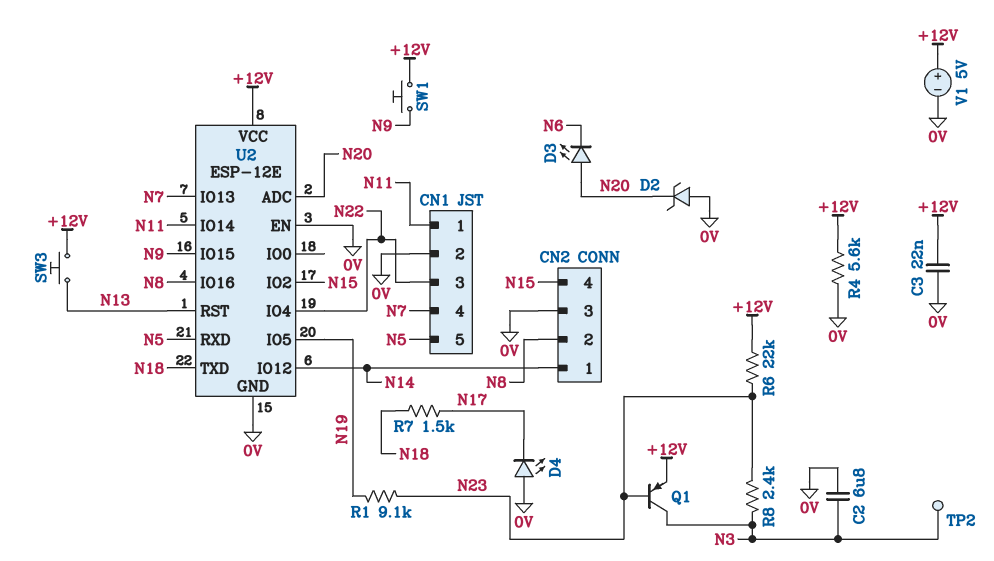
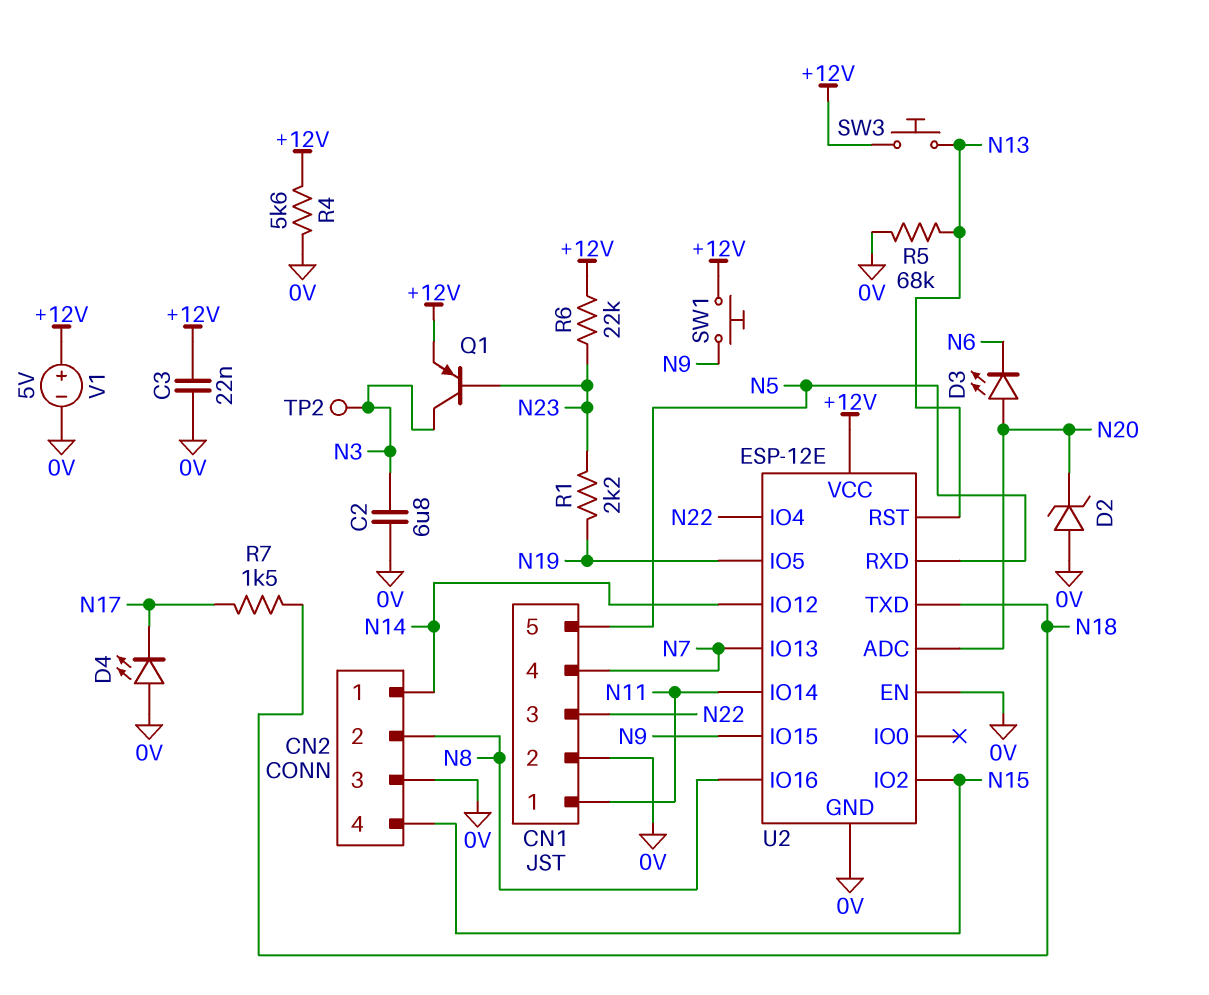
R1: 9.1k (N19, N23) -> 2.2k (N19, N23)
R5: none -> 68k (0V, N13)
R8: 2.4k (N3, N23) -> none

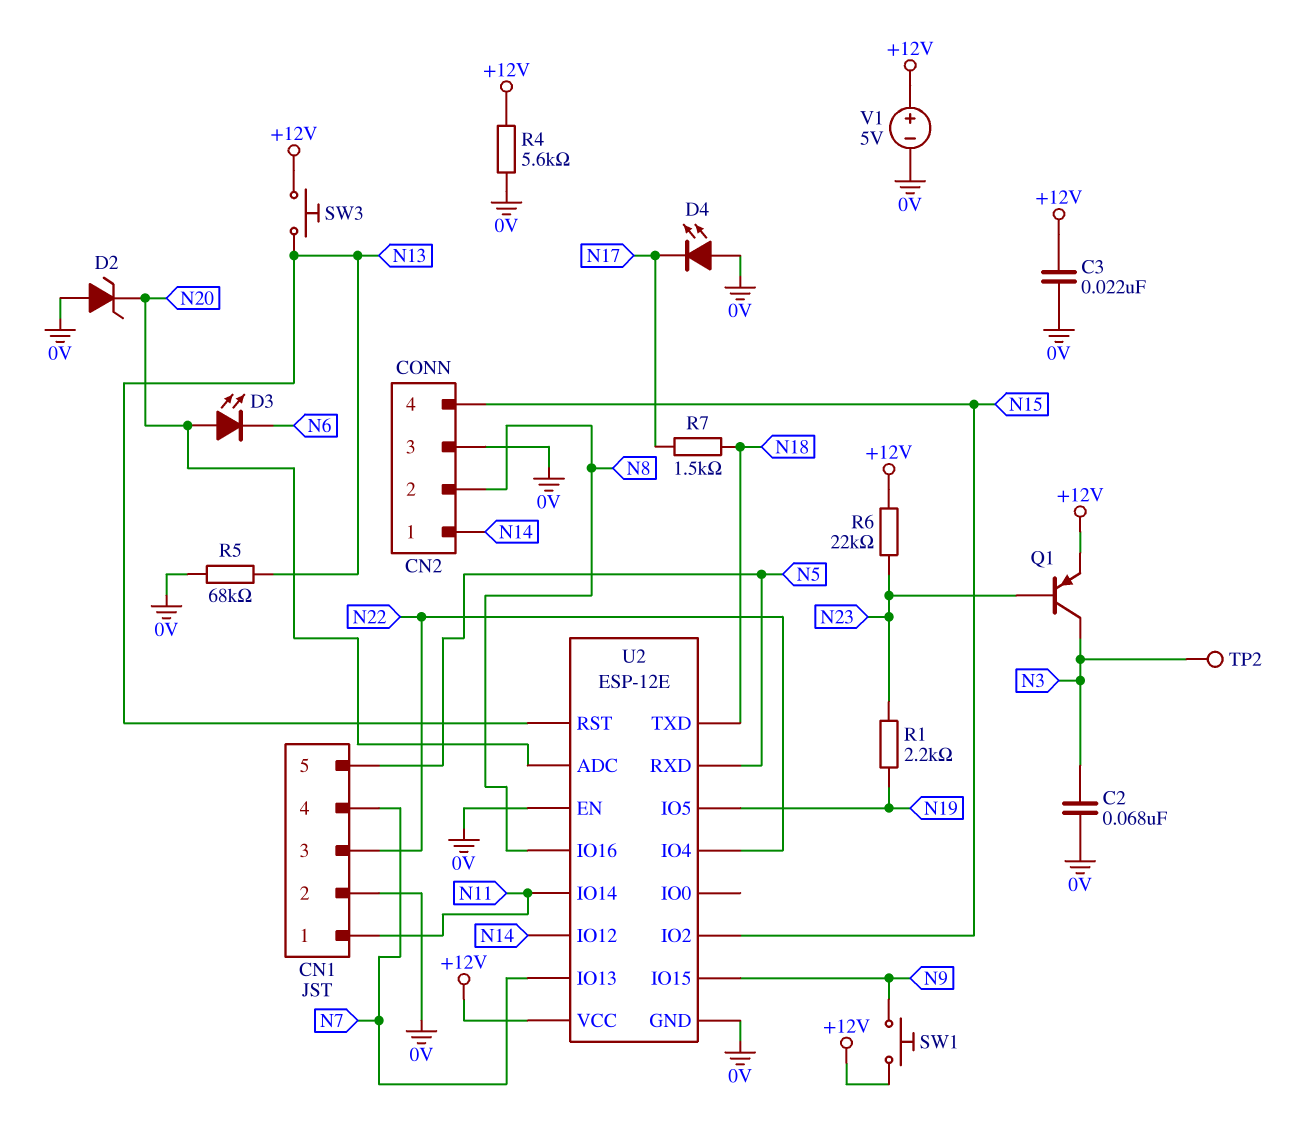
C2: 6.8uF (0V, N3) -> 68nF (0V, N3)

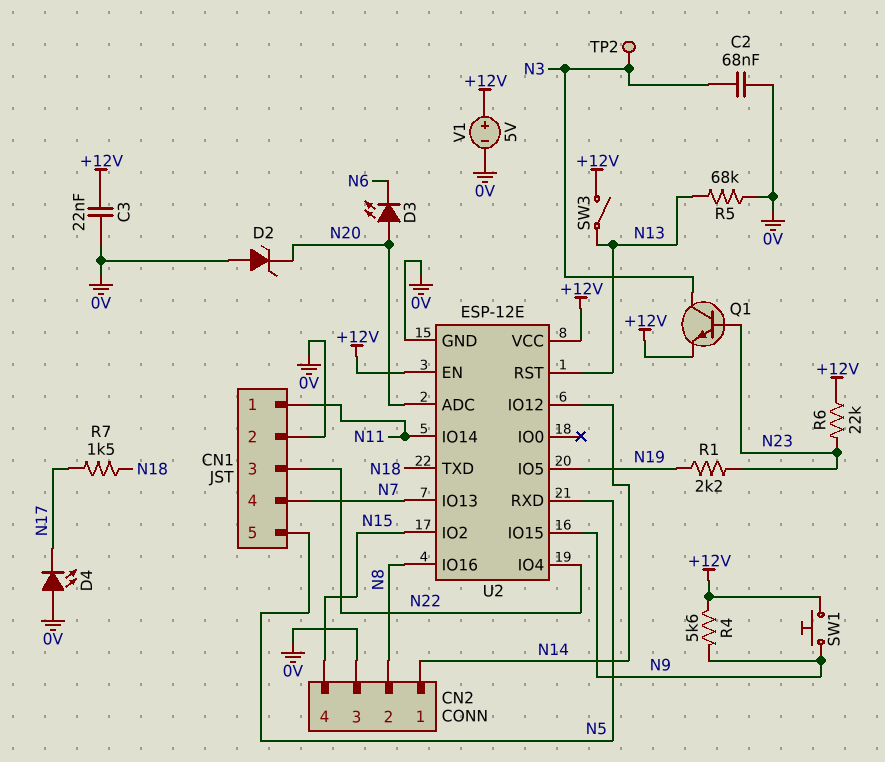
Q1: PNP (B N23, C N3, E +12V) -> NPN (B N23, C N3, E +12V)
R4: 5.6k (+12V, 0V) -> 5.6k (+12V, N9)
SW3: button (+12V, N13) -> switch (+12V, N13)
U2 pin EN: 0V -> +12V

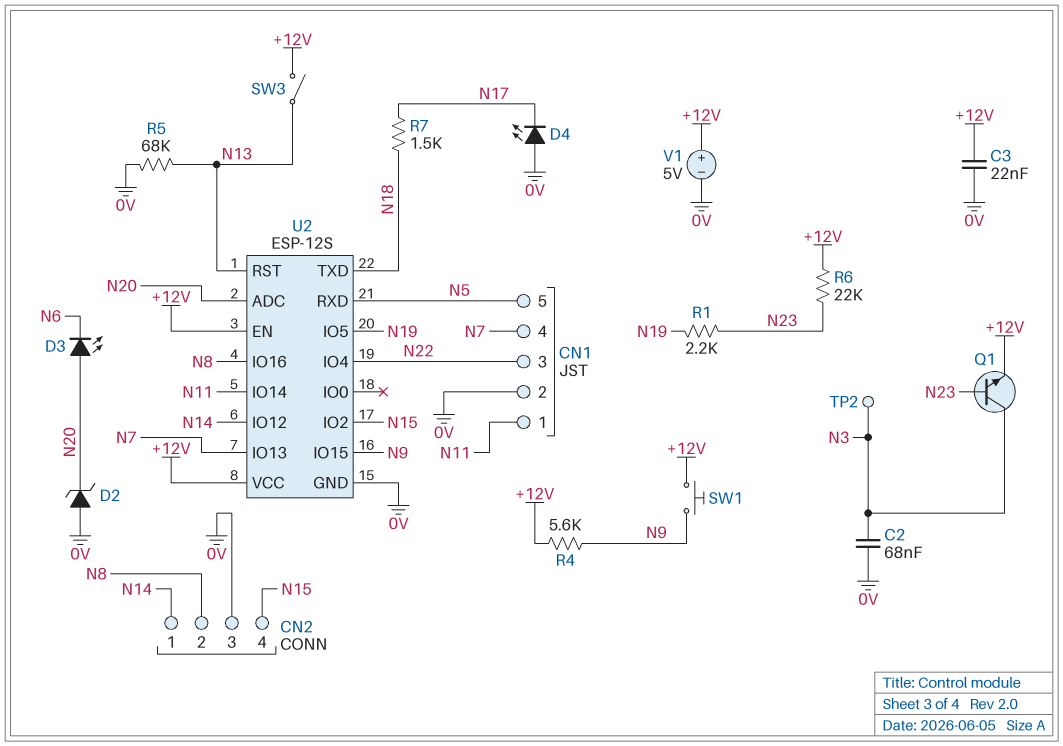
U2: ESP-12E -> ESP-12S

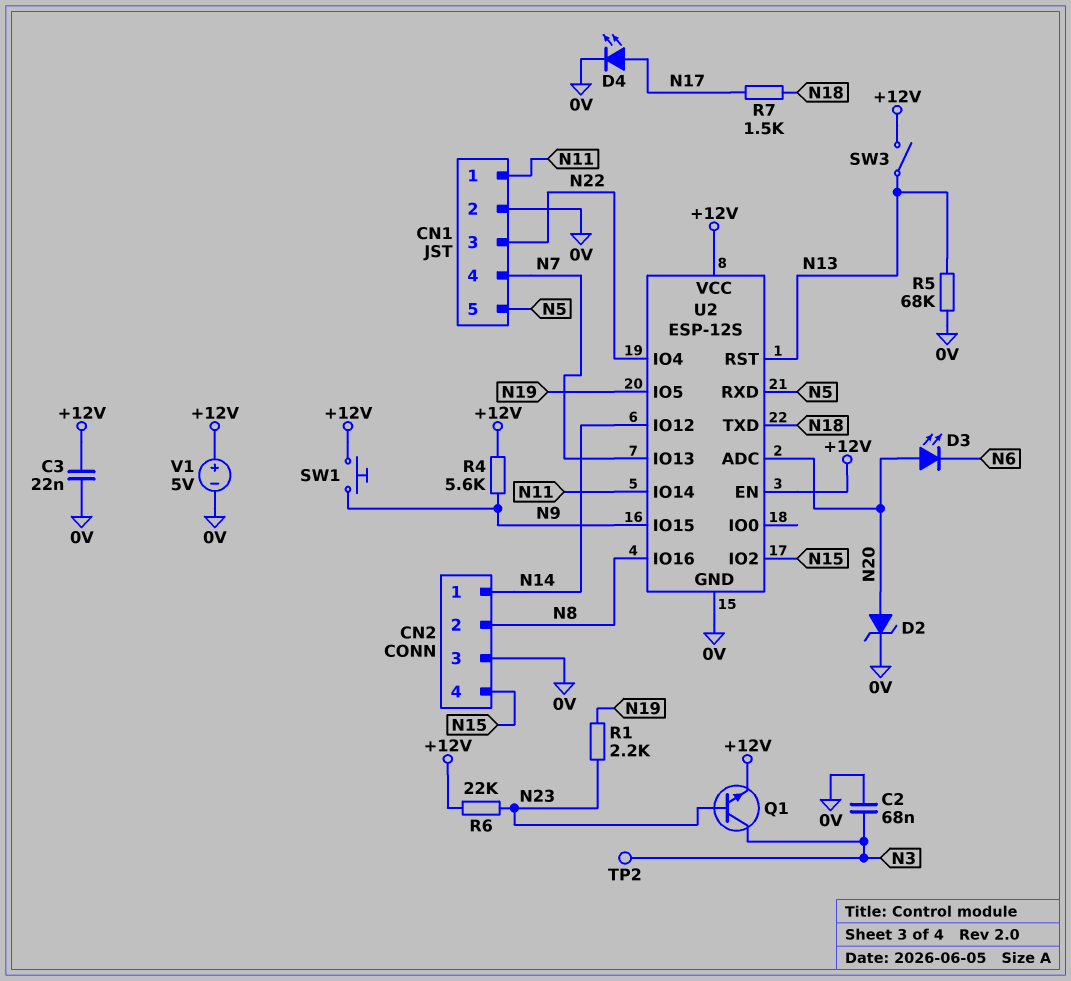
D2: zener (A 0V, K N20) -> zener (A N20, K 0V)
D4: LED (A 0V, K N17) -> LED (A N17, K 0V)

